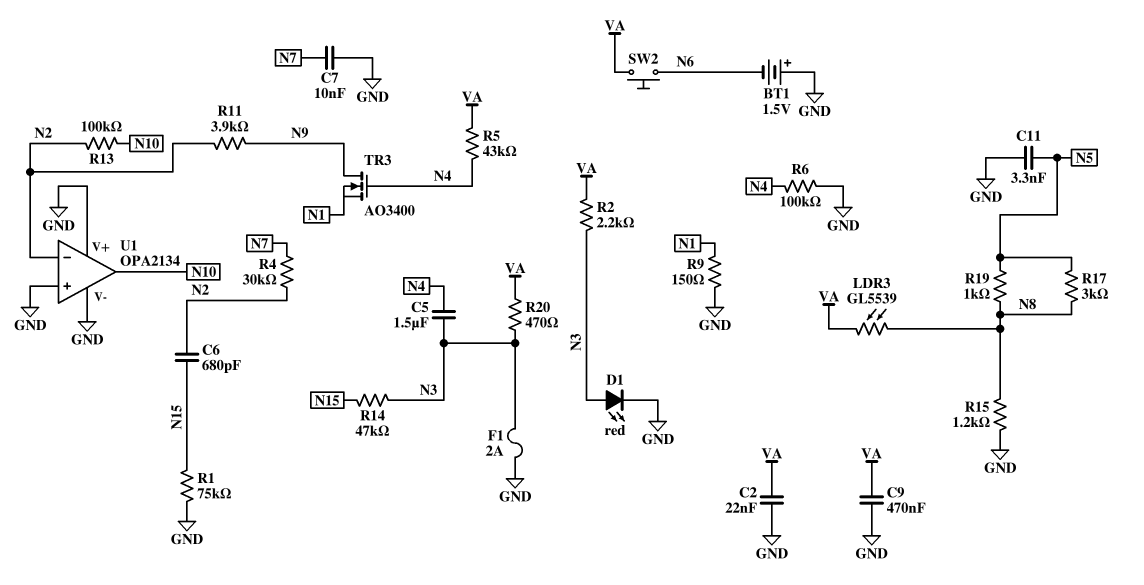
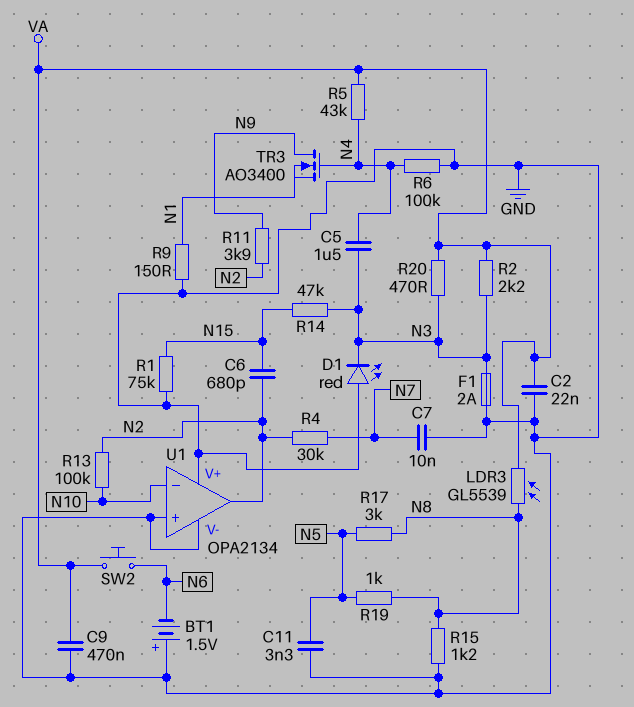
D1: LED red (A N3, K GND) -> LED red (A GND, K N3)
U1 pin in-: N2 -> N10
U1 pin out: N10 -> N2

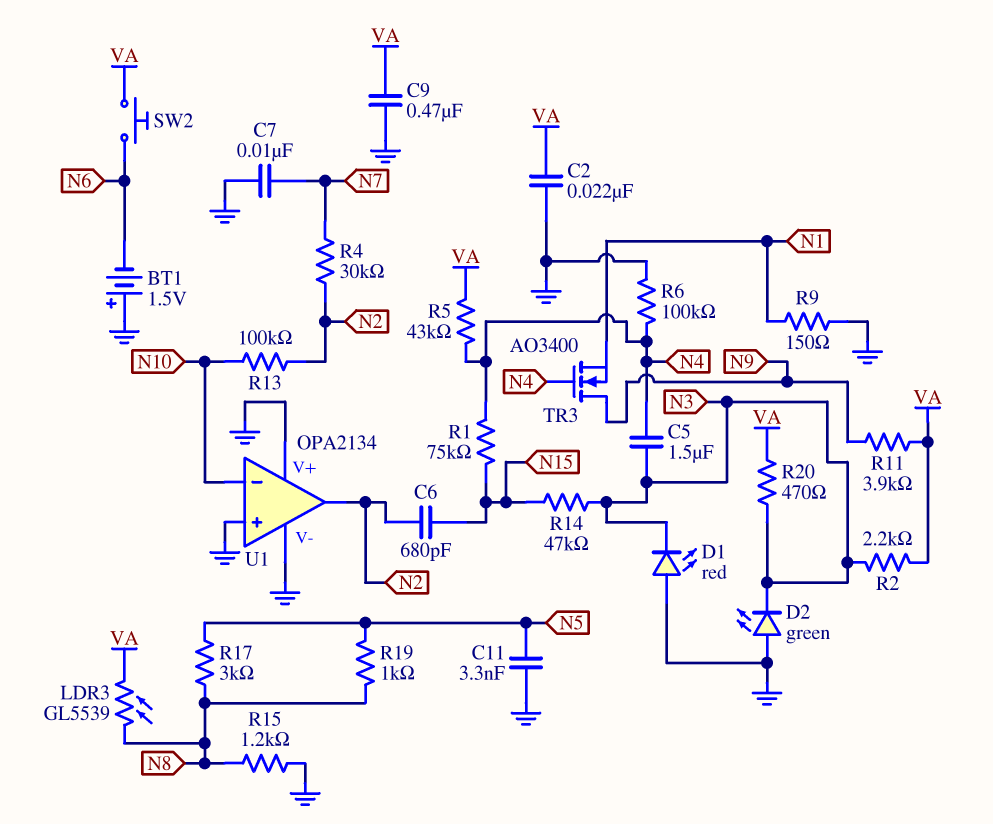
D2: none -> LED green (A GND, K N3)
F1: 2A (GND, N3) -> none
R1: 75k (GND, N15) -> 75k (N4, N15)
R11: 3.9k (N2, N9) -> 3.9k (N9, VA)

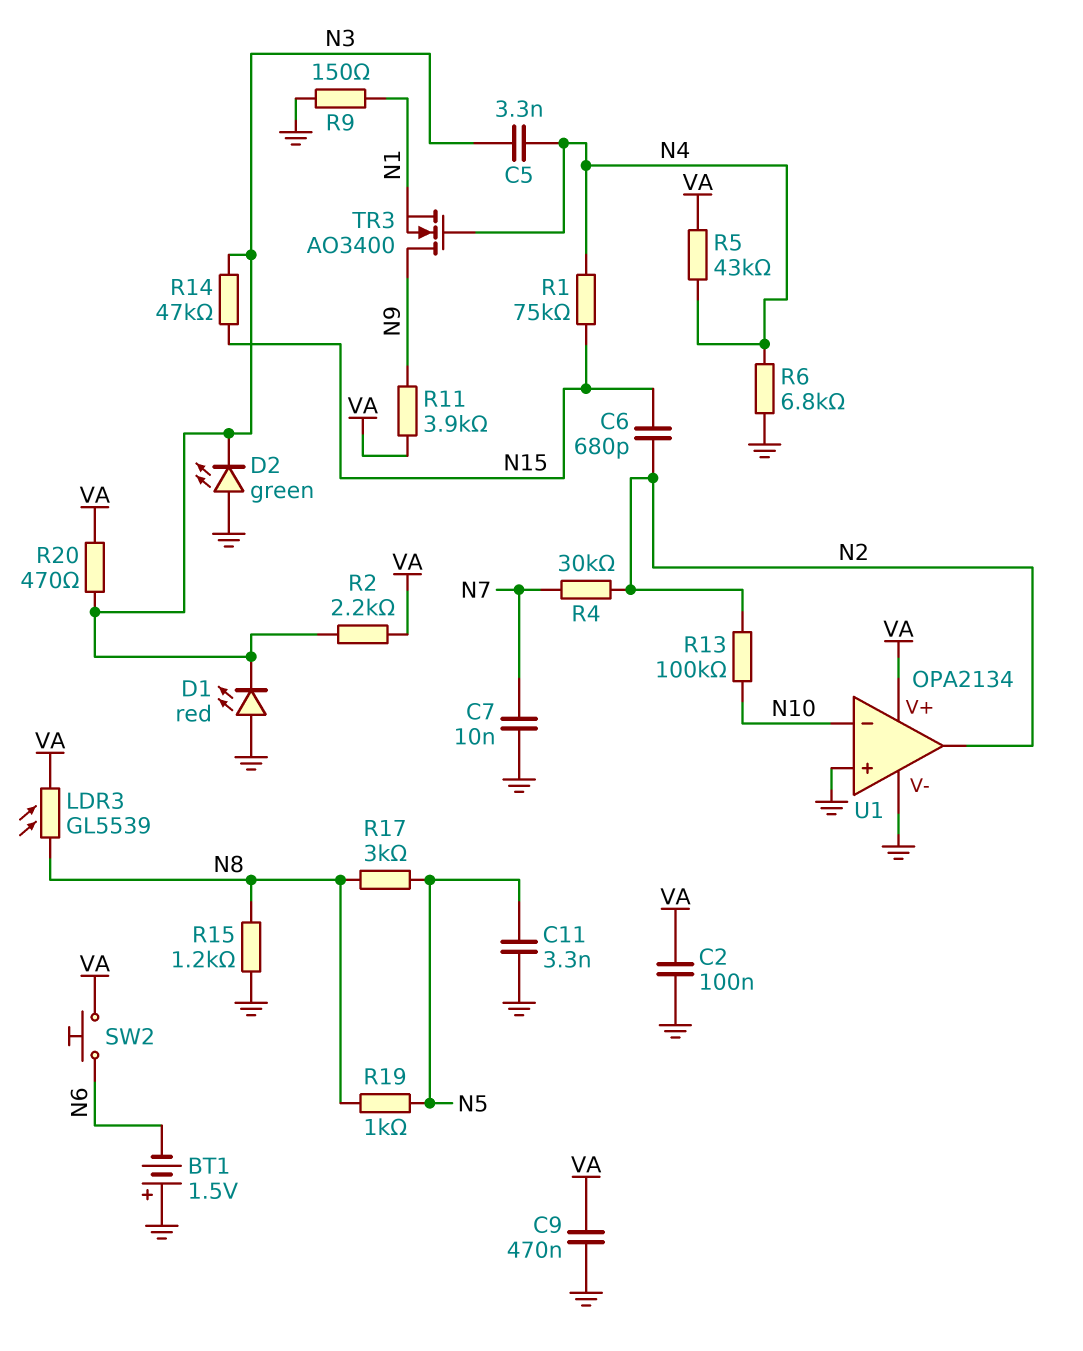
C2: 22nF (GND, VA) -> 100nF (GND, VA)
C5: 1.5uF (N3, N4) -> 3.3nF (N3, N4)
R6: 100k (GND, N4) -> 6.8k (GND, N4)
U1 pin V+: GND -> VA

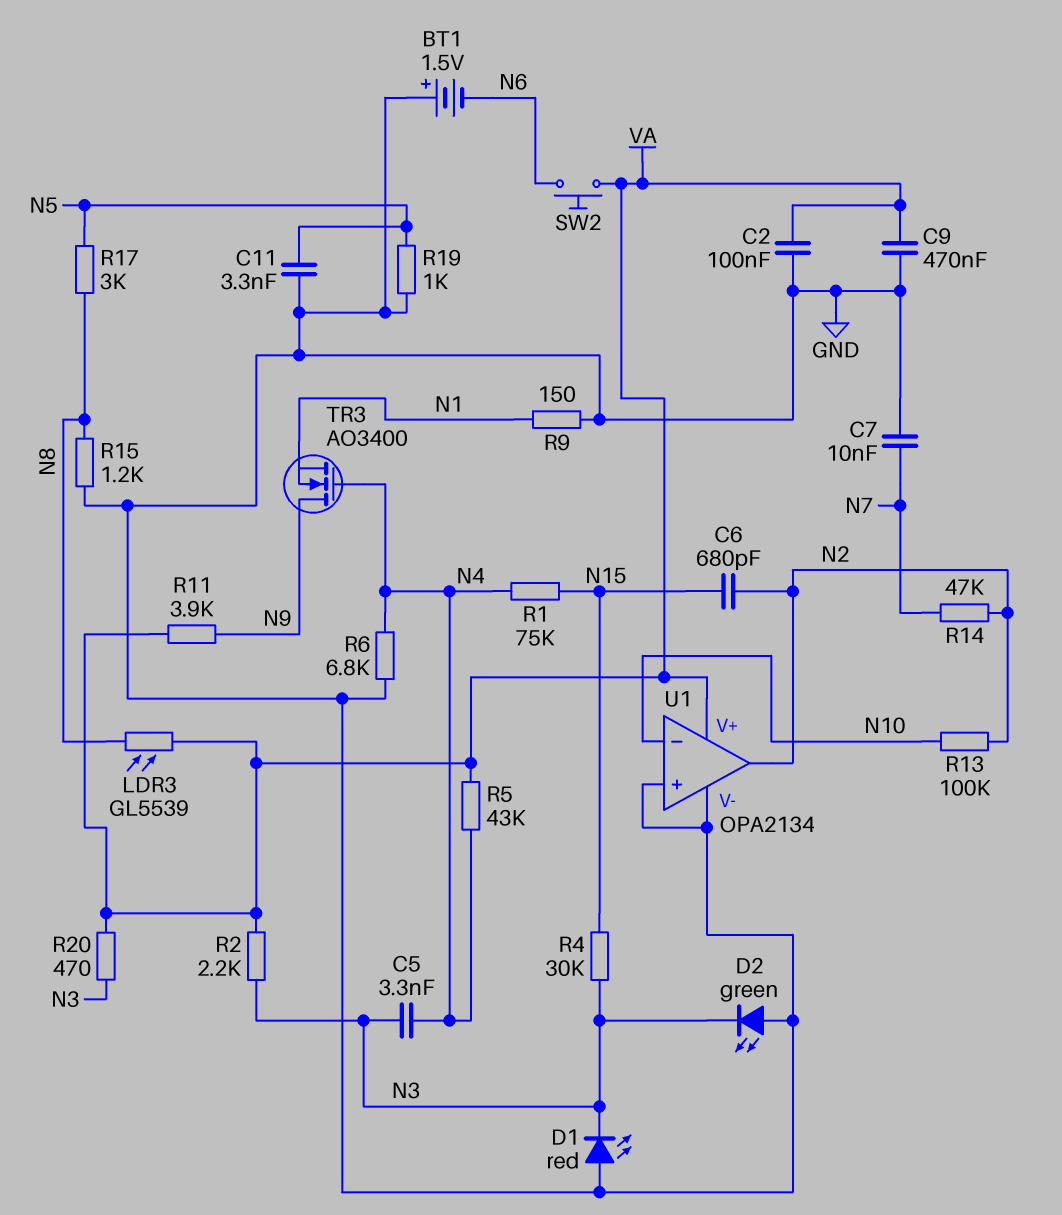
R4: 30k (N2, N7) -> 30k (N3, N15)
R14: 47k (N3, N15) -> 47k (N2, N7)
R19: 1k (N5, N8) -> 1k (GND, N5)

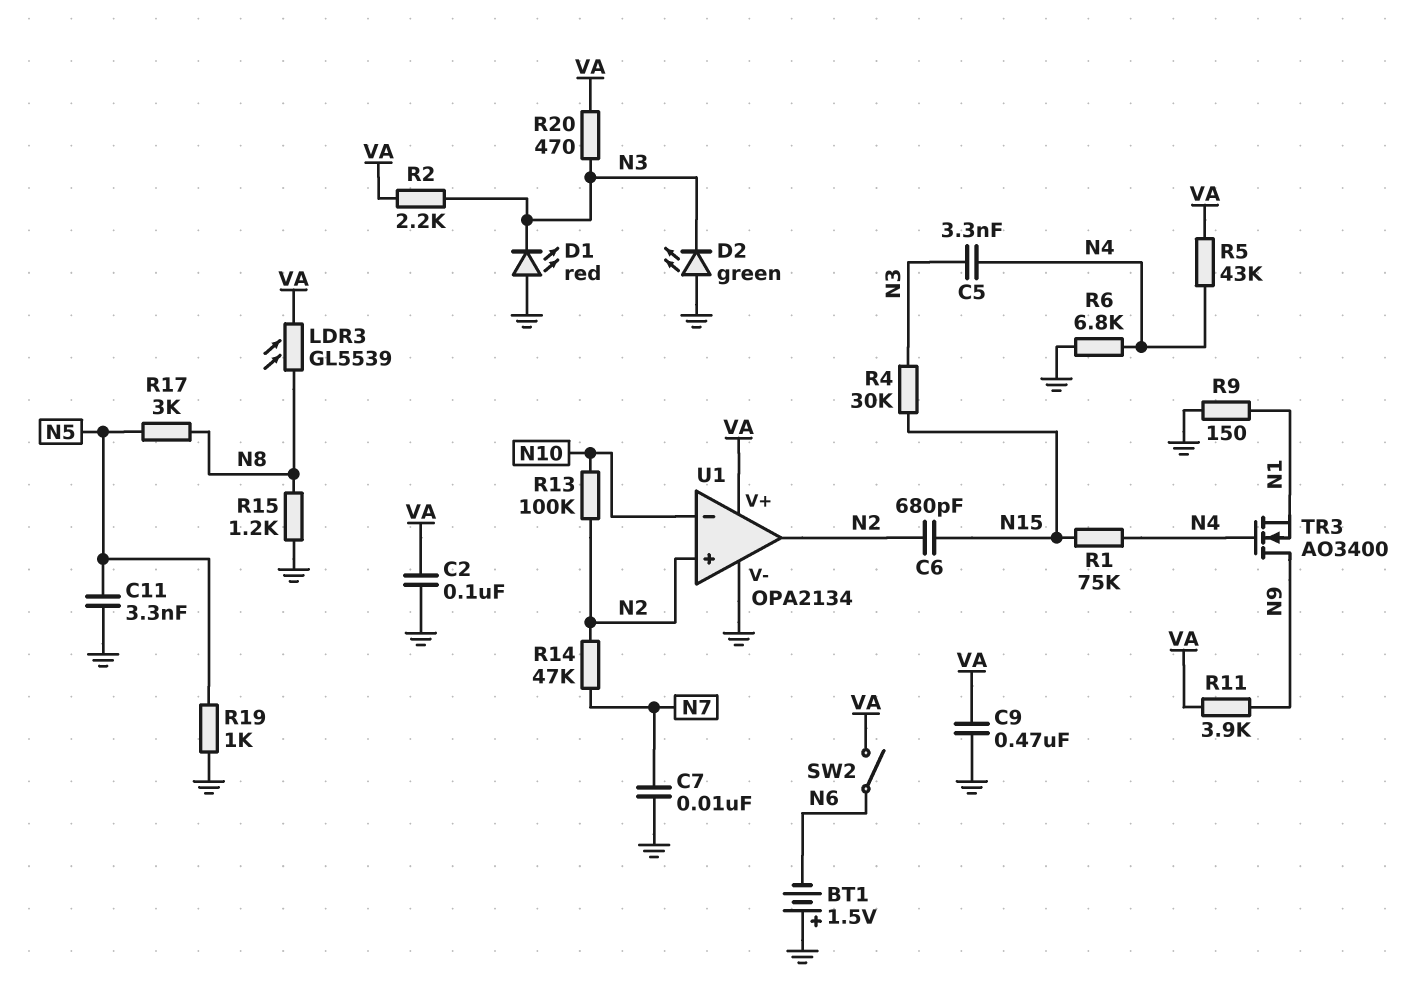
SW2: button (N6, VA) -> switch (N6, VA)
U1 pin in+: GND -> N2

